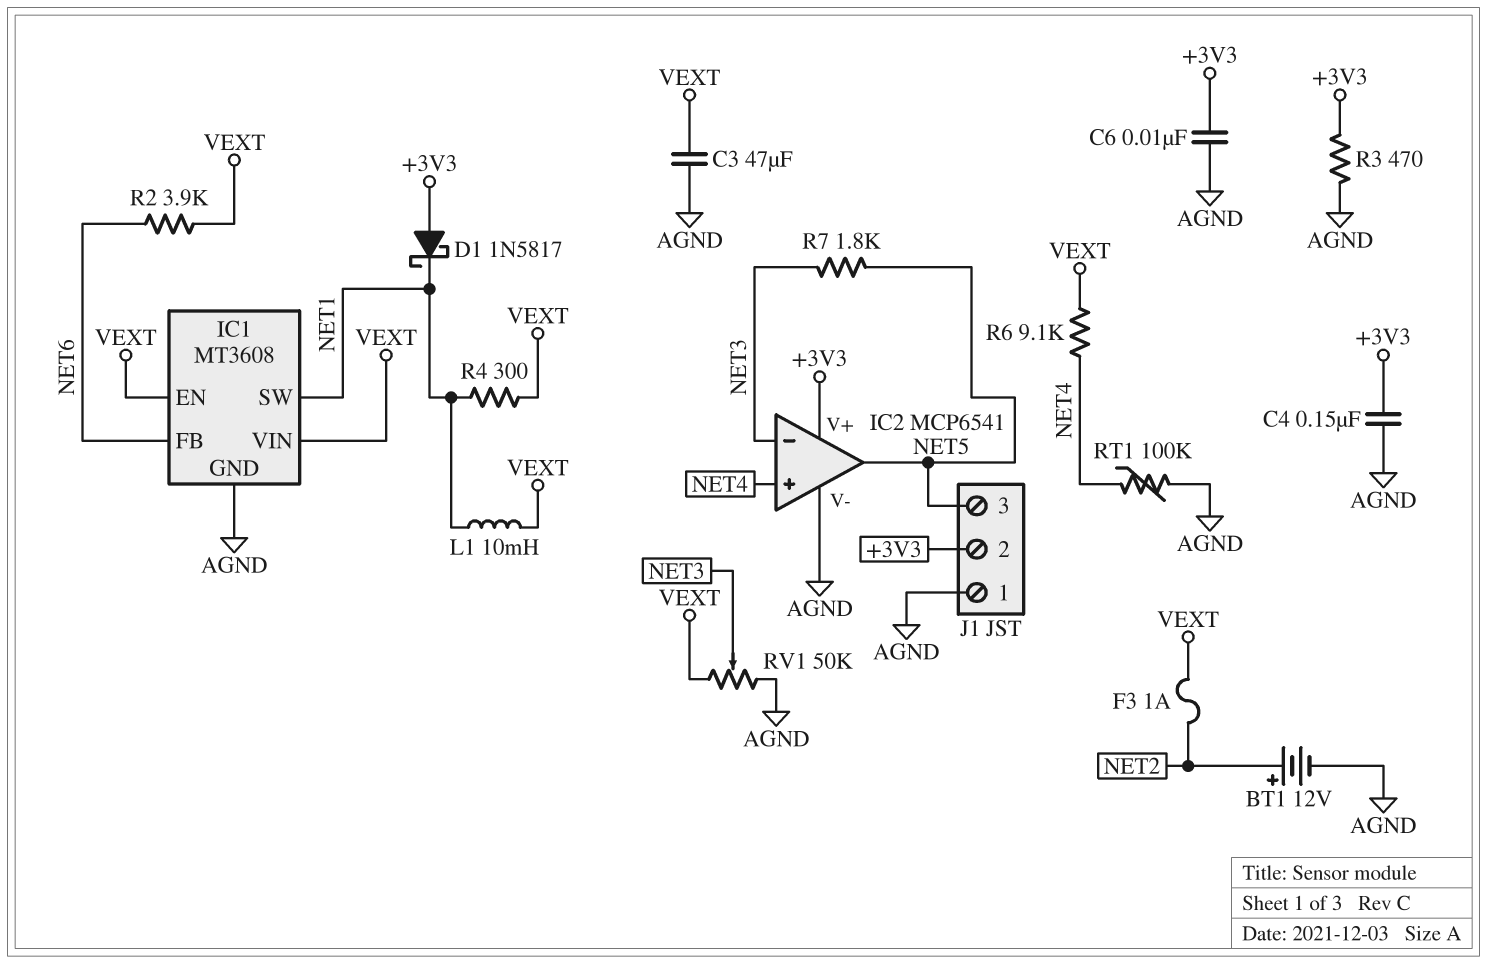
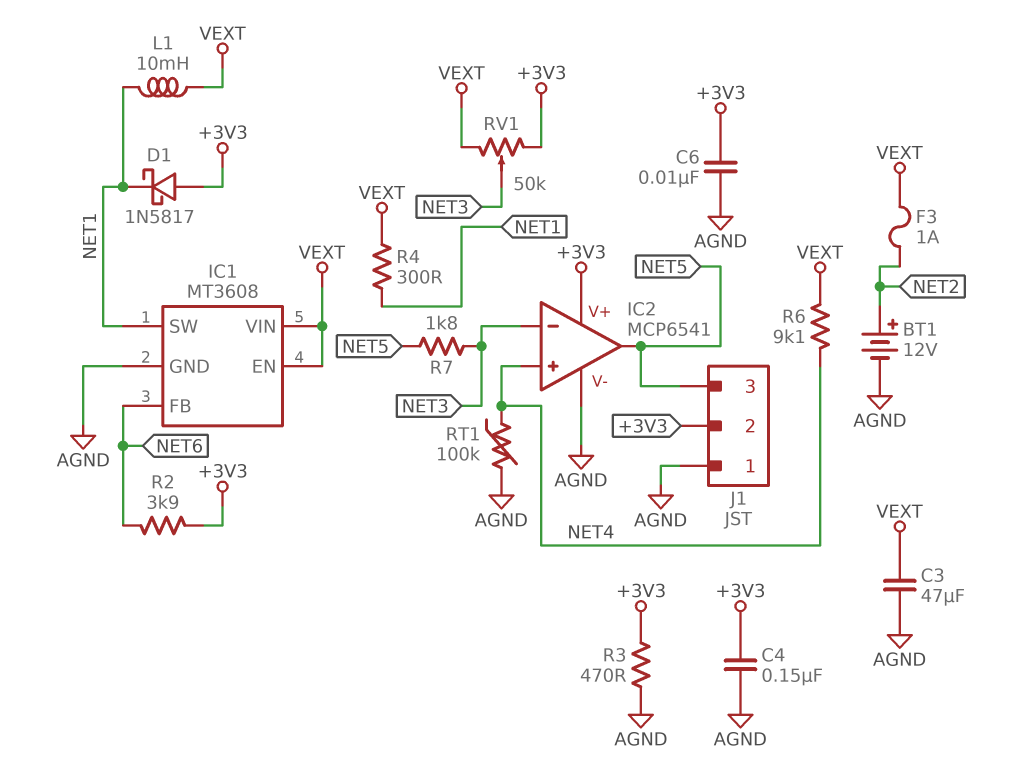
R2: 3.9k (NET6, VEXT) -> 3.9k (+3V3, NET6)
RV1: 50k (AGND, VEXT, wiper NET3) -> 50k (+3V3, VEXT, wiper NET3)

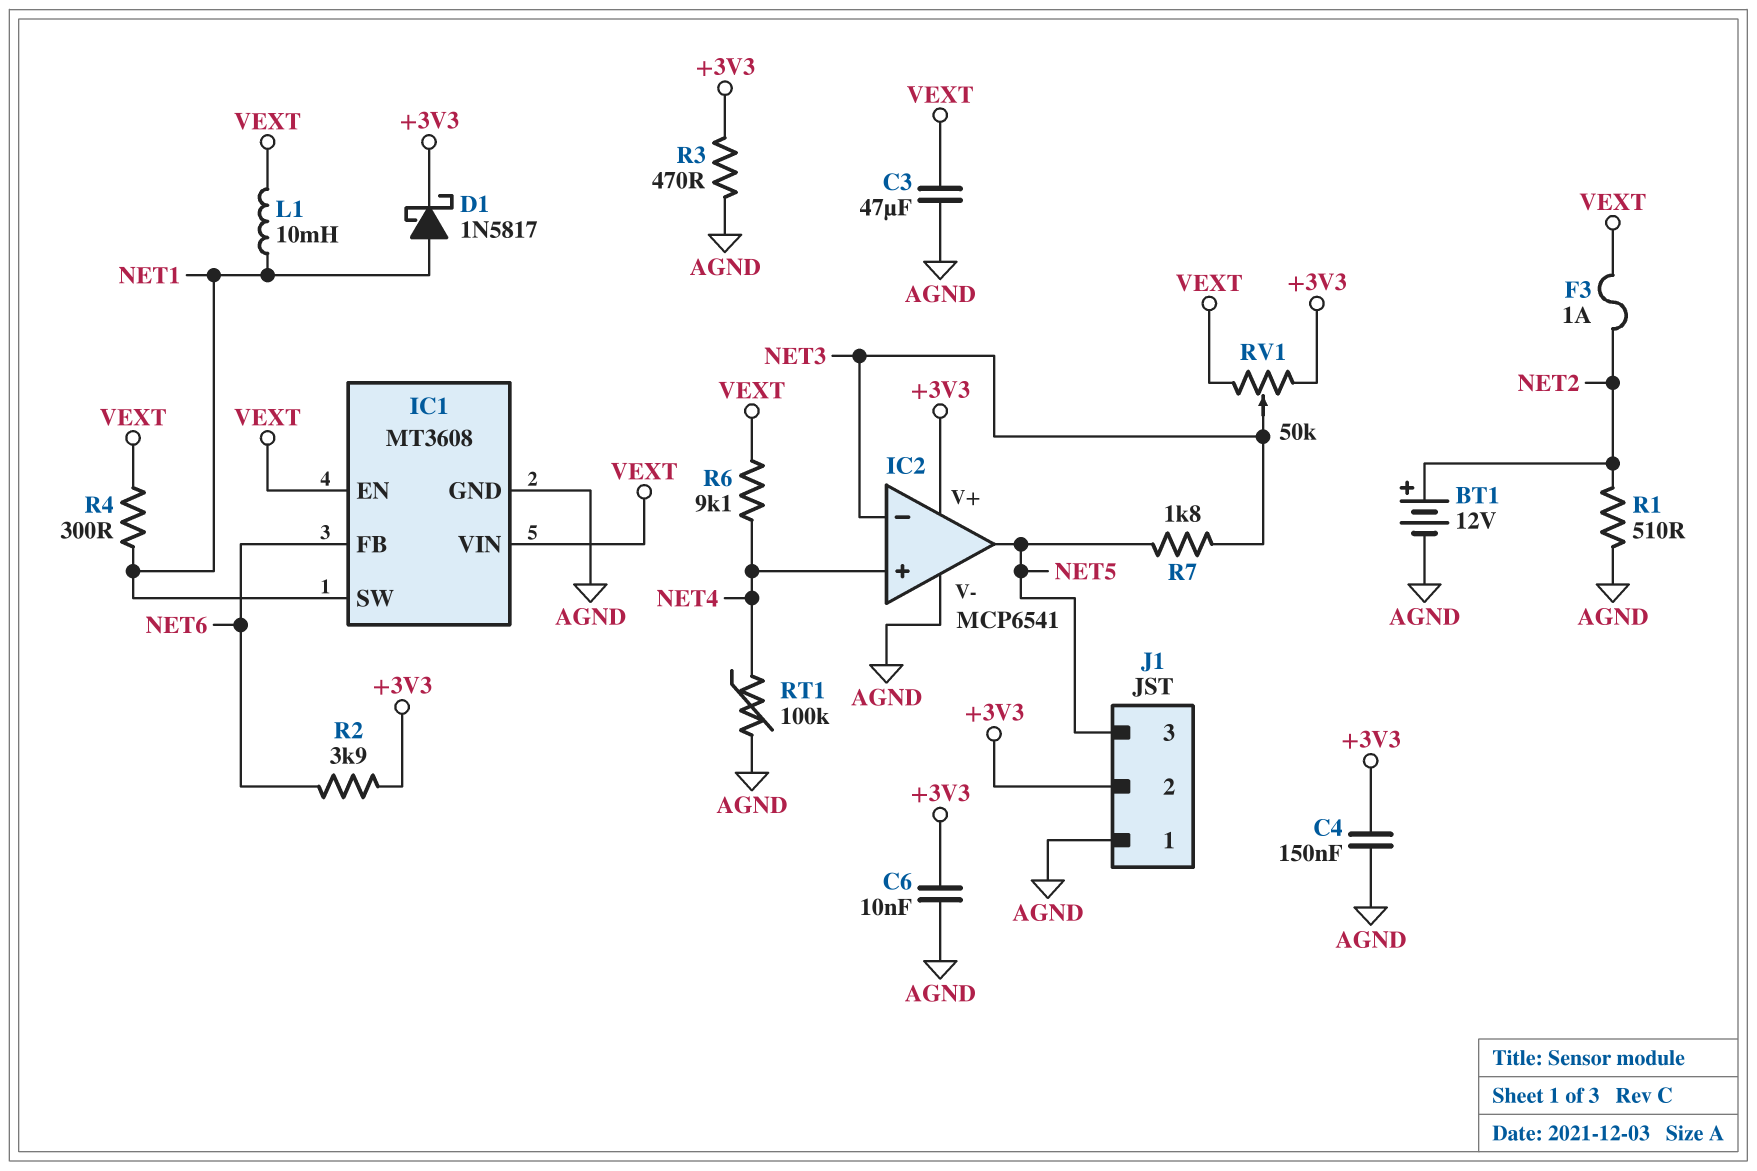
D1: schottky 1N5817 (A +3V3, K NET1) -> schottky 1N5817 (A NET1, K +3V3)
R1: none -> 510 (AGND, NET2)

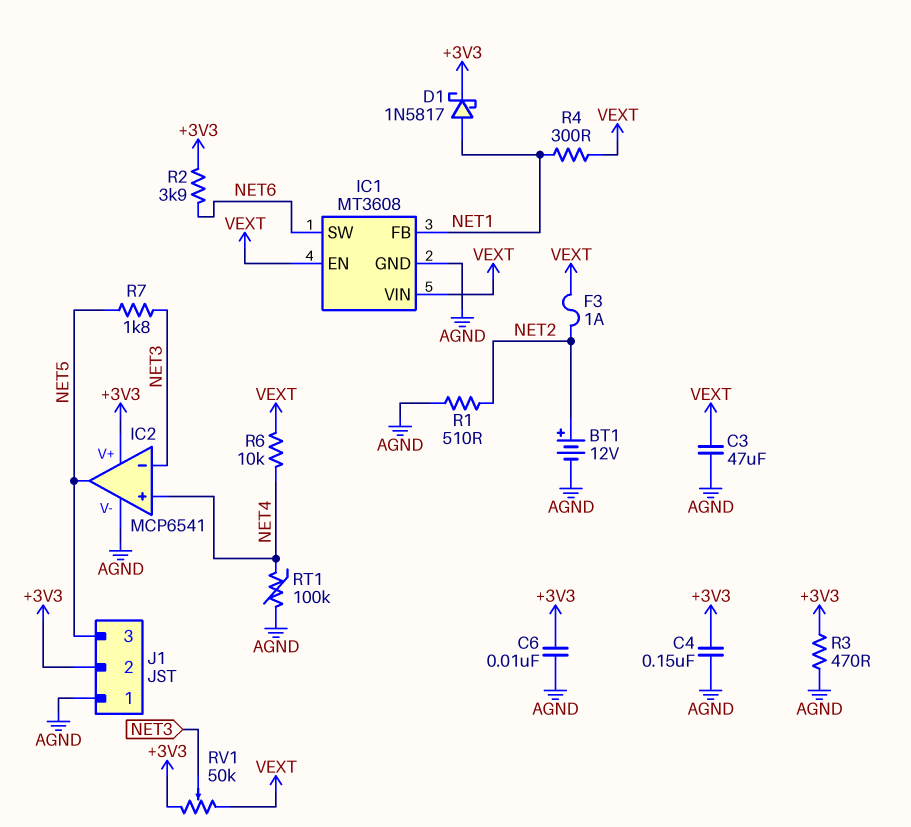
IC1 pin FB: NET6 -> NET1
IC1 pin SW: NET1 -> NET6
L1: 10mH (NET1, VEXT) -> none
R6: 9.1k (NET4, VEXT) -> 10k (NET4, VEXT)

